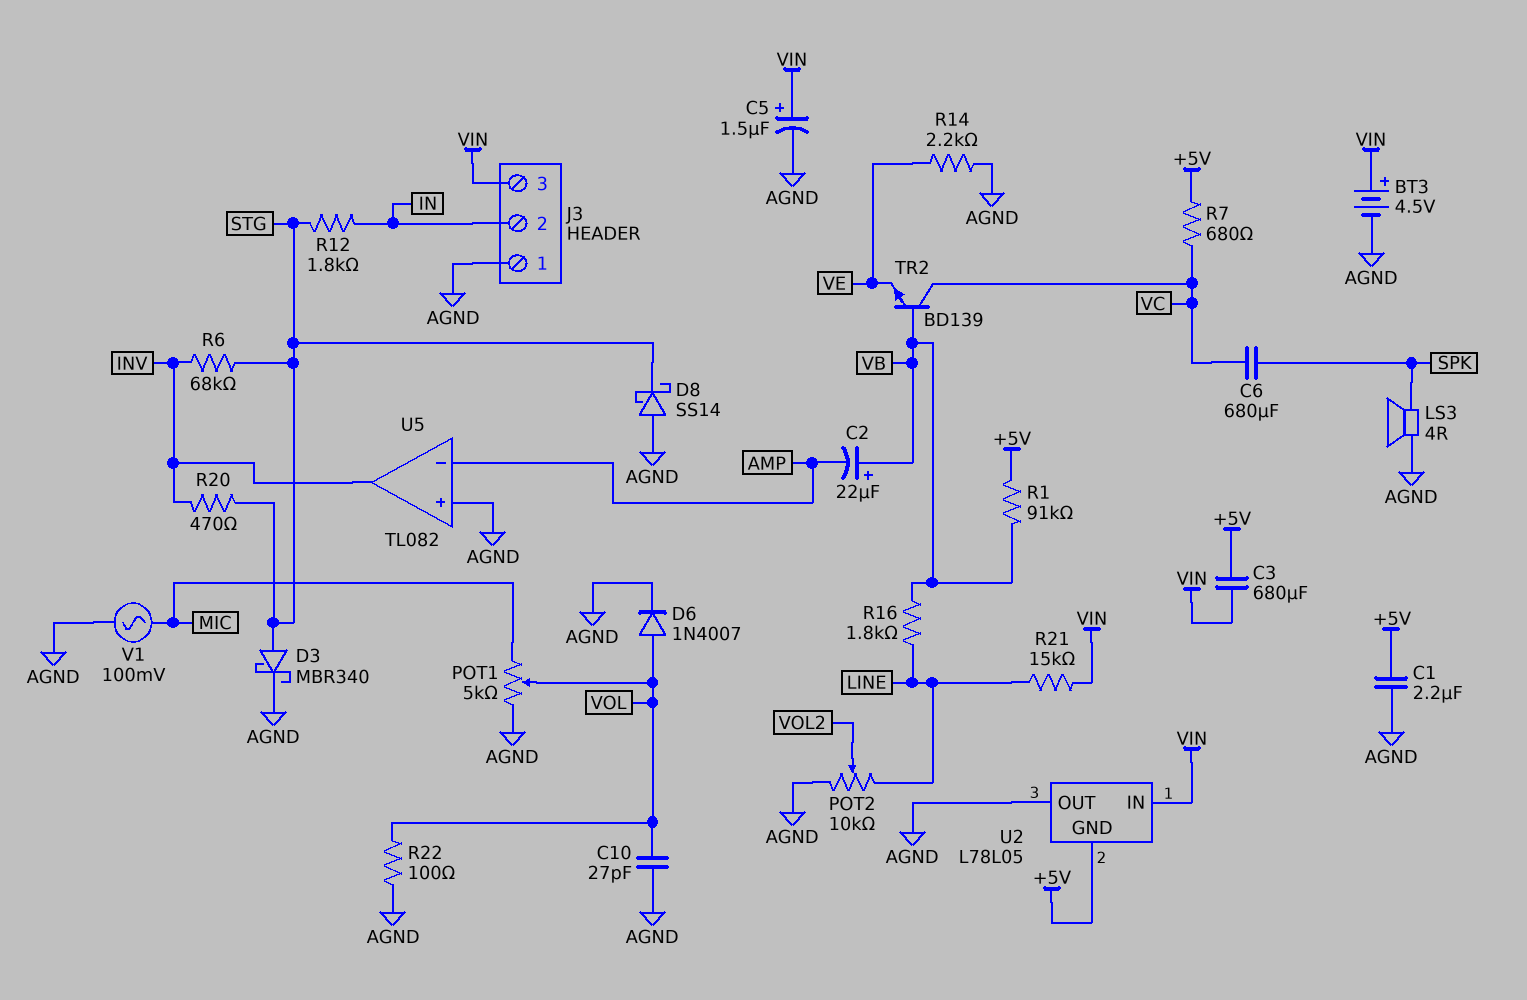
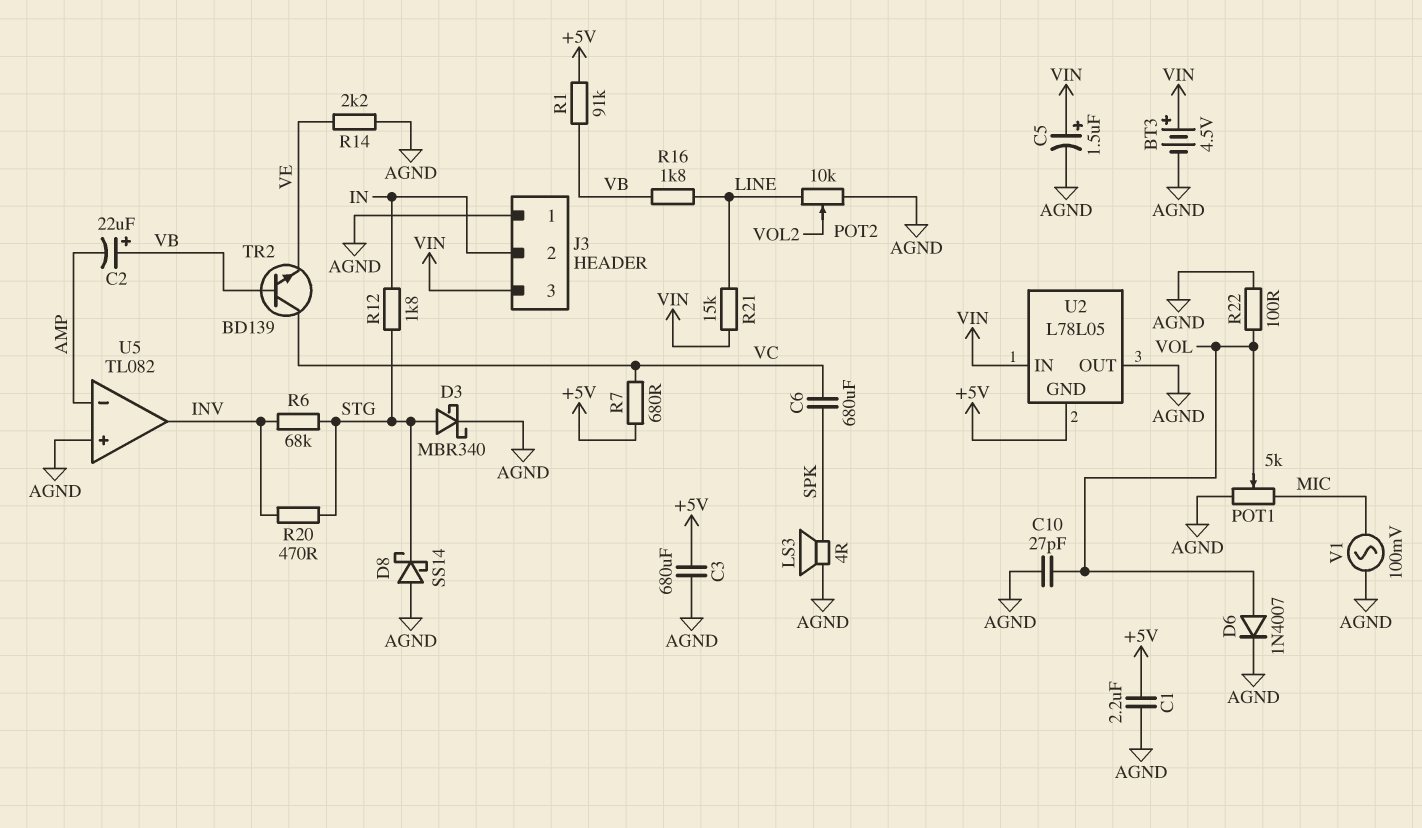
C3: 680uF (+5V, VIN) -> 680uF (+5V, AGND)

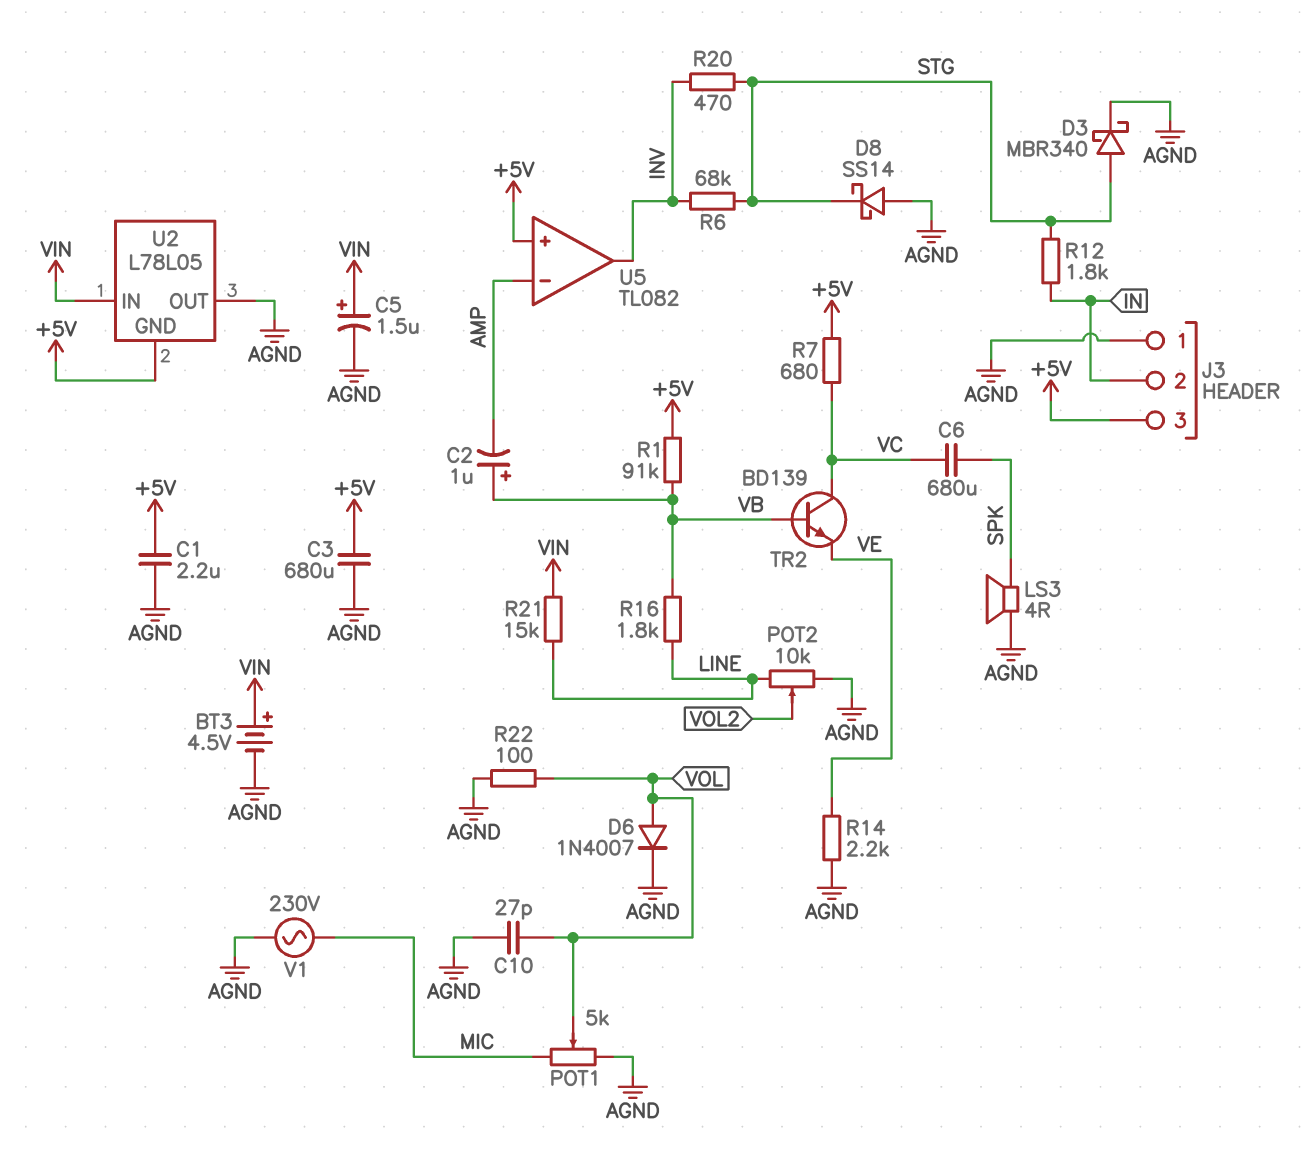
C2: 22uF (plus VB, minus AMP) -> 1uF (plus VB, minus AMP)
J3 pin 3: VIN -> +5V
U5 pin in+: AGND -> +5V
V1: AC 100mV (AGND, MIC) -> AC 230V (AGND, MIC)

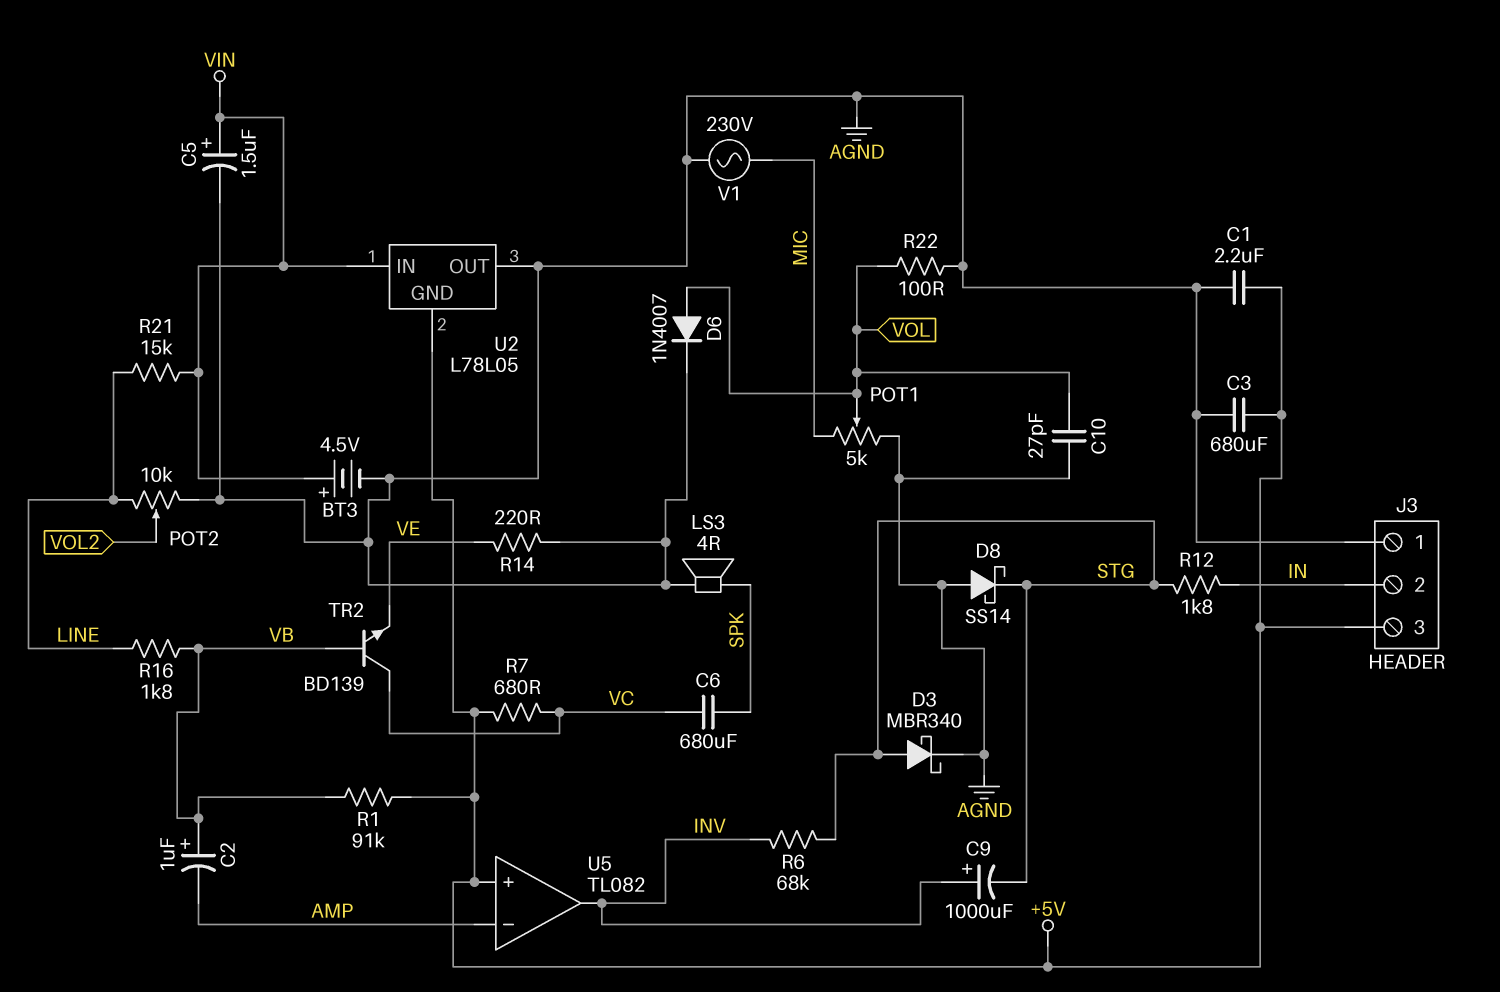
C9: none -> 1000uF (plus INV, minus STG)
R14: 2.2k (AGND, VE) -> 220 (AGND, VE)
R20: 470 (INV, STG) -> none

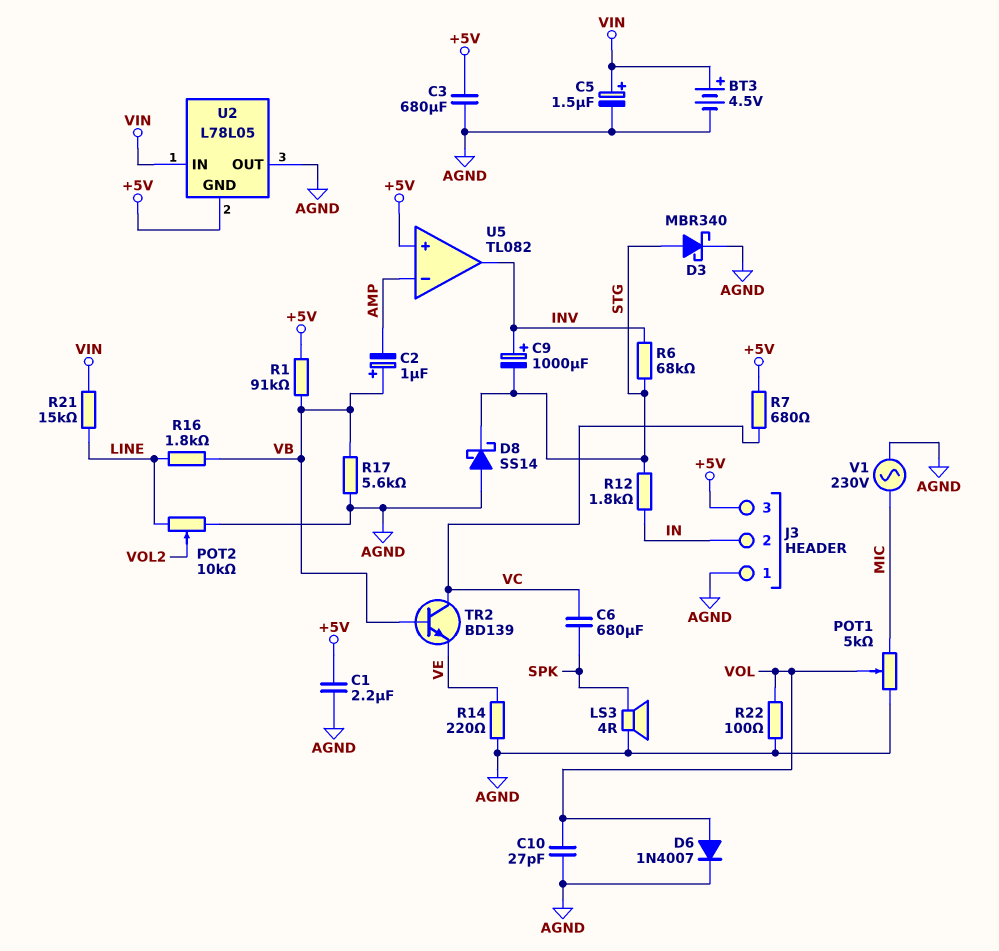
R17: none -> 5.6k (AGND, VB)

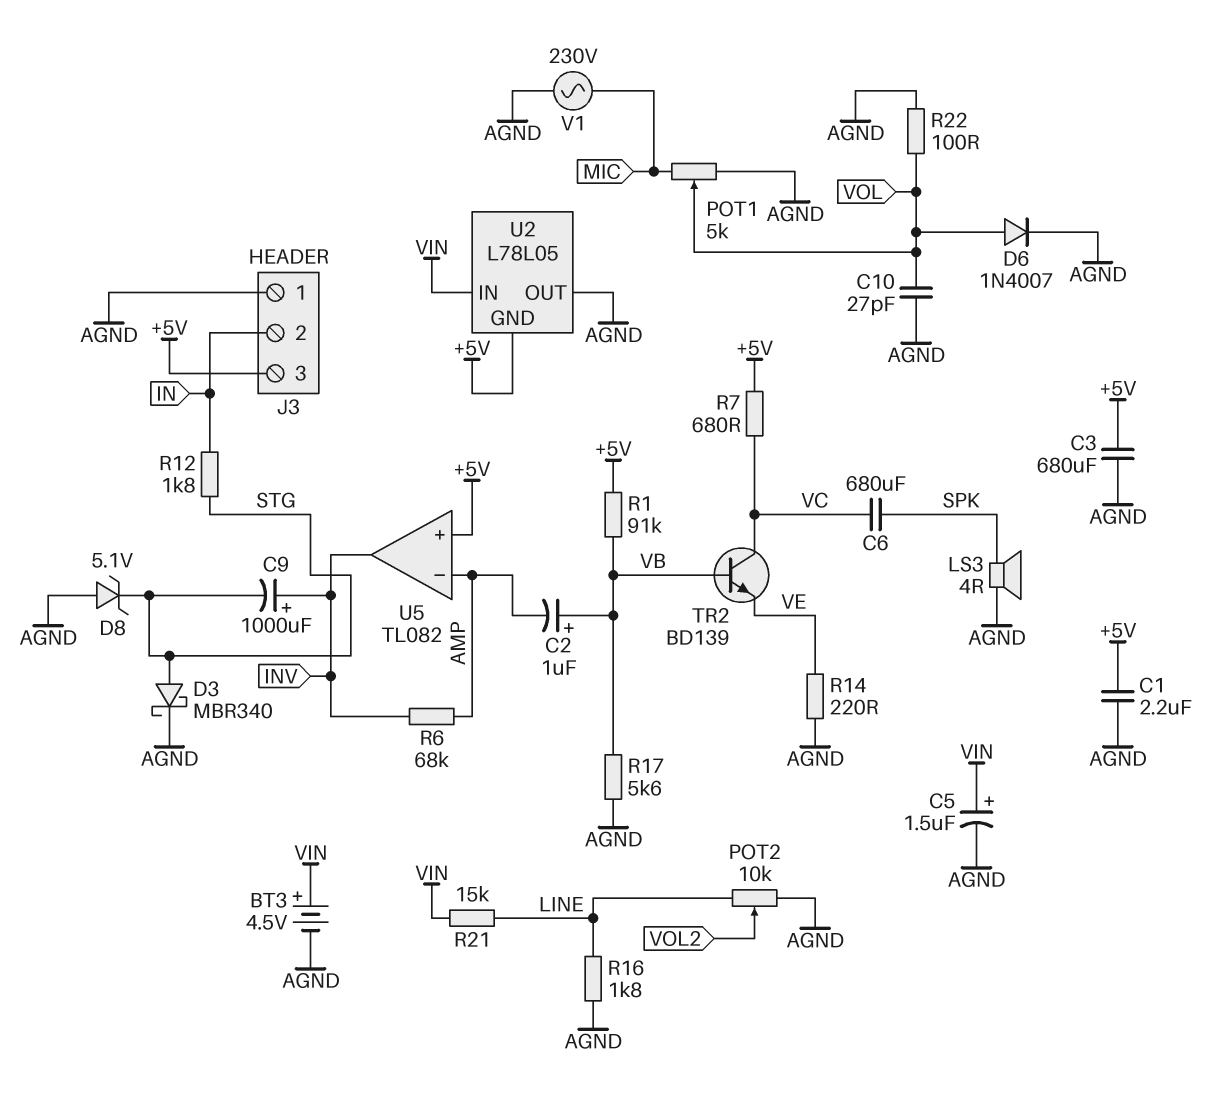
D8: schottky SS14 (A AGND, K STG) -> zener 5.1V (A AGND, K STG)
R6: 68k (INV, STG) -> 68k (AMP, INV)
R16: 1.8k (LINE, VB) -> 1.8k (AGND, LINE)

